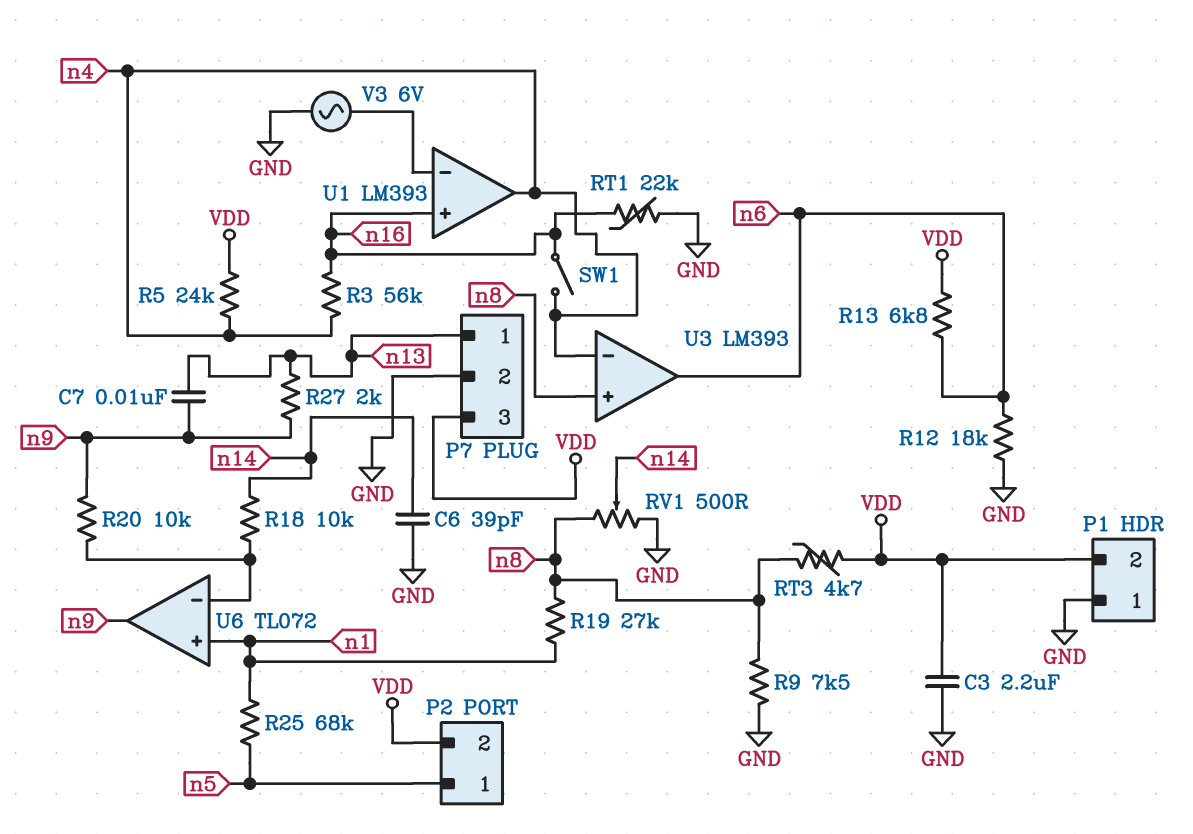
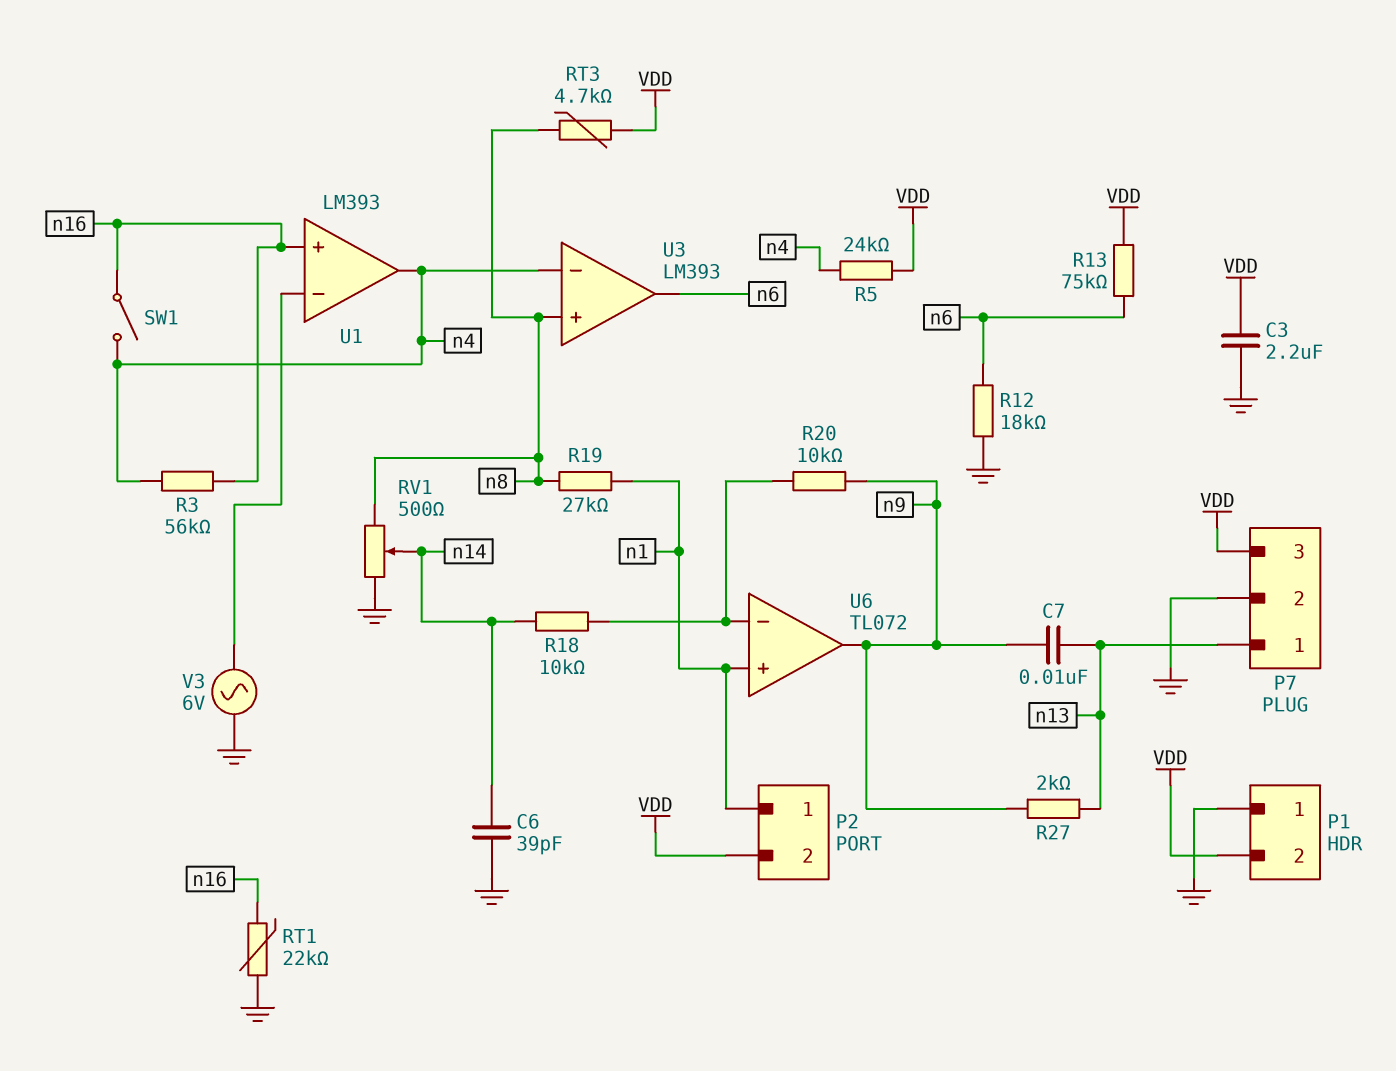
P2 pin 1: n5 -> n1
R9: 7.5k (GND, n8) -> none
R13: 6.8k (VDD, n6) -> 75k (VDD, n6)
R25: 68k (n1, n5) -> none

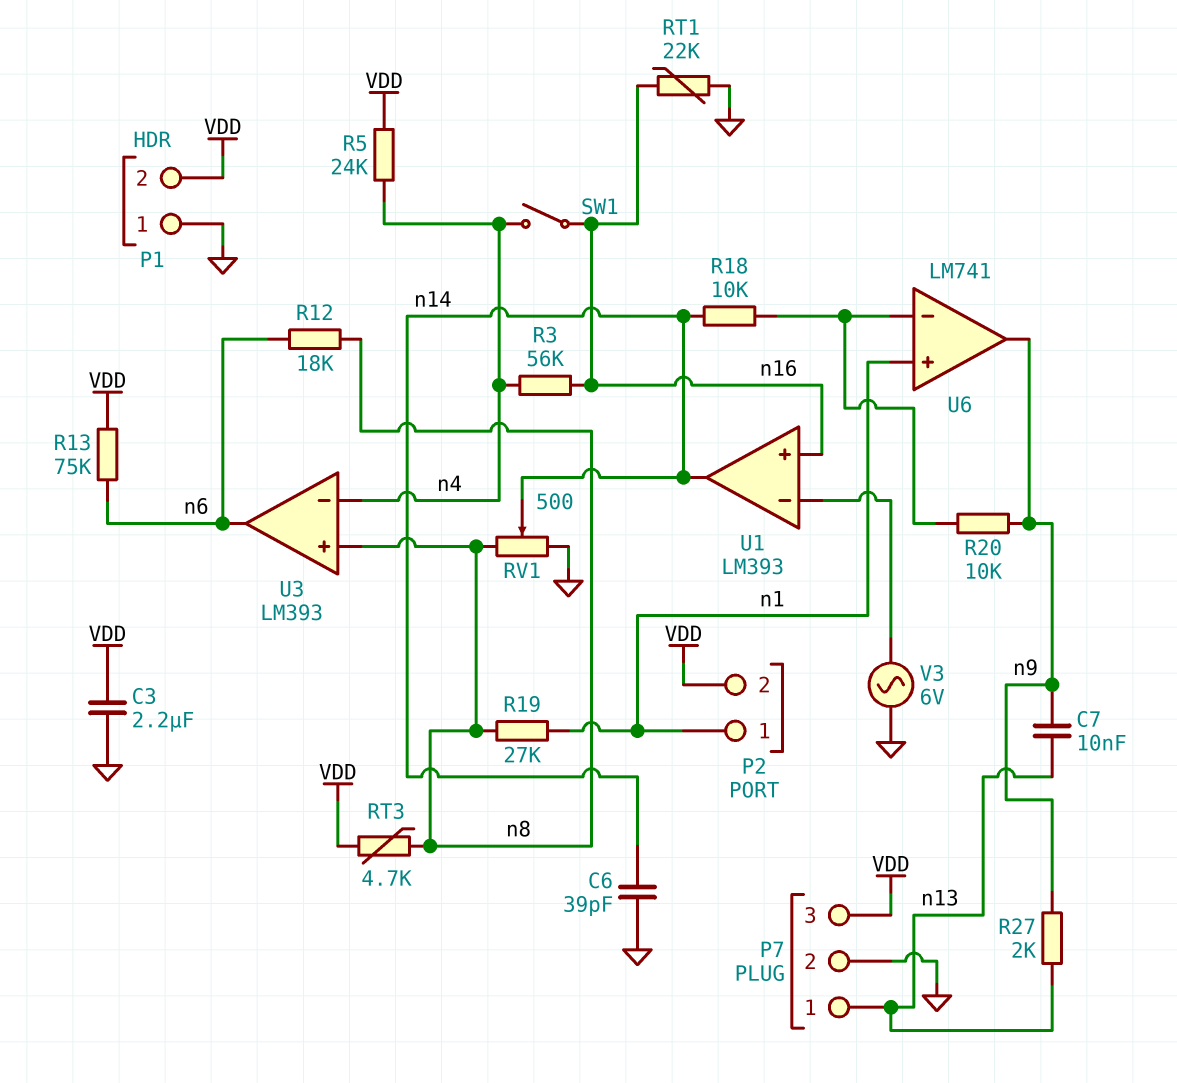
R12: 18k (GND, n6) -> 18k (n6, n8)
U1 pin out: n4 -> n14
U6: TL072 -> LM741

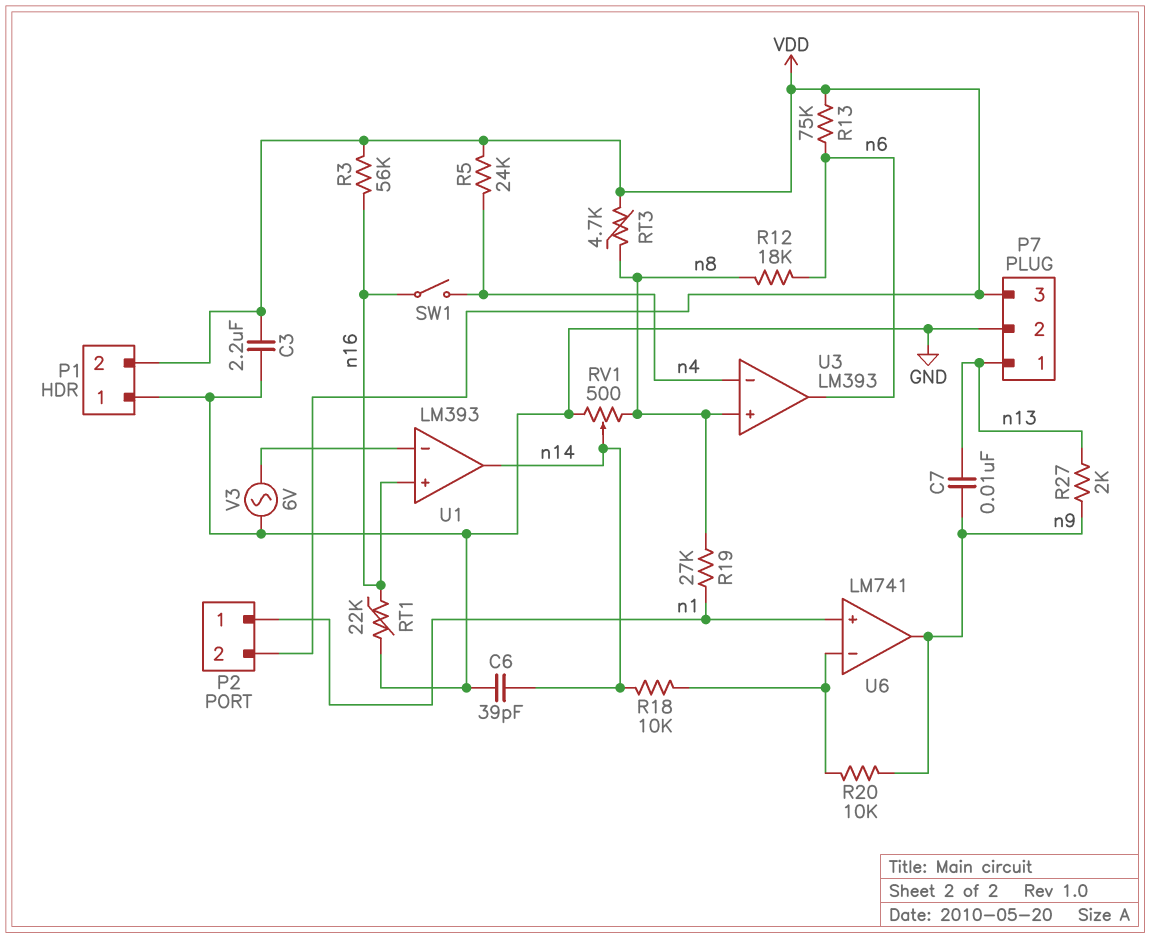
R3: 56k (n4, n16) -> 56k (VDD, n16)

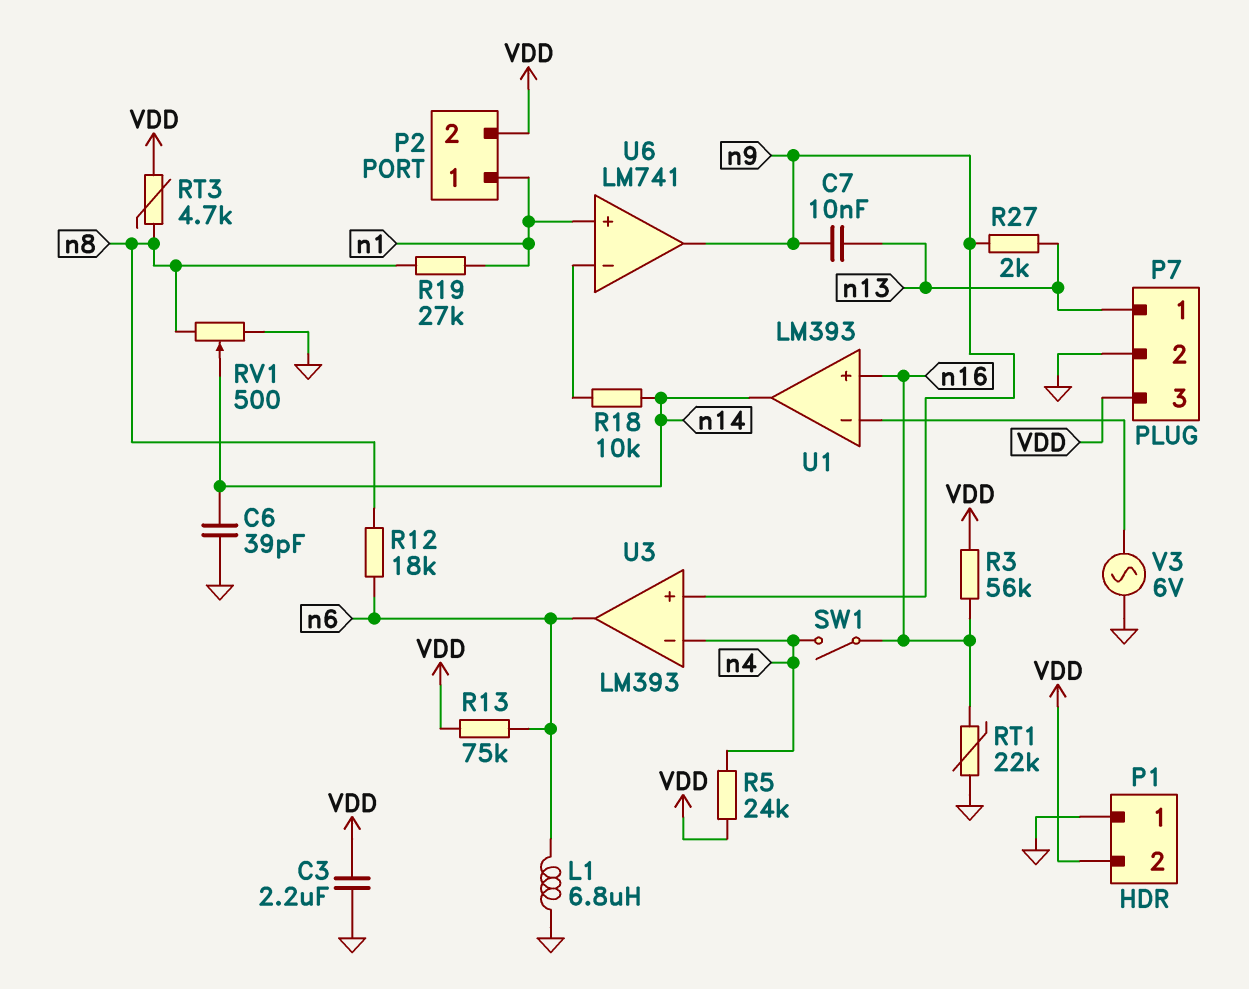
L1: none -> 6.8uH (GND, n6)
R20: 10k (U6/in-, n9) -> none
U3 pin in+: n8 -> n9

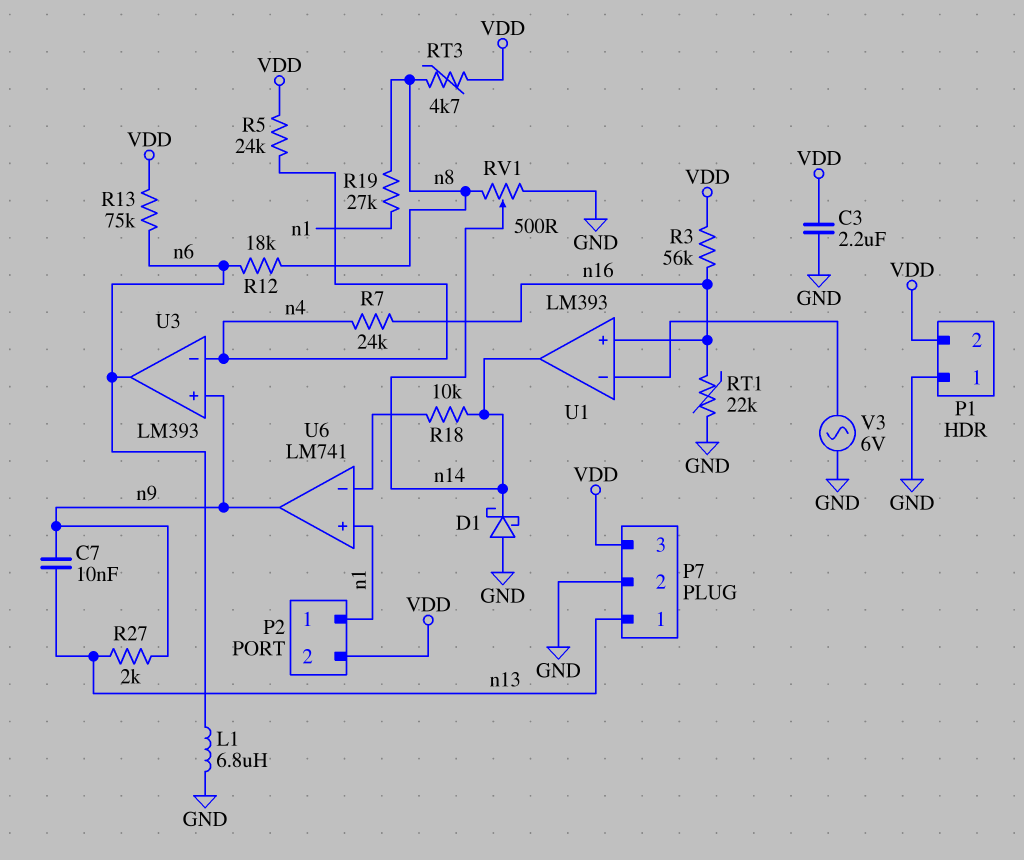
C6: 39pF (GND, n14) -> none
D1: none -> schottky (A GND, K n14)
R7: none -> 24k (n4, n16)
SW1: switch (n4, n16) -> none

